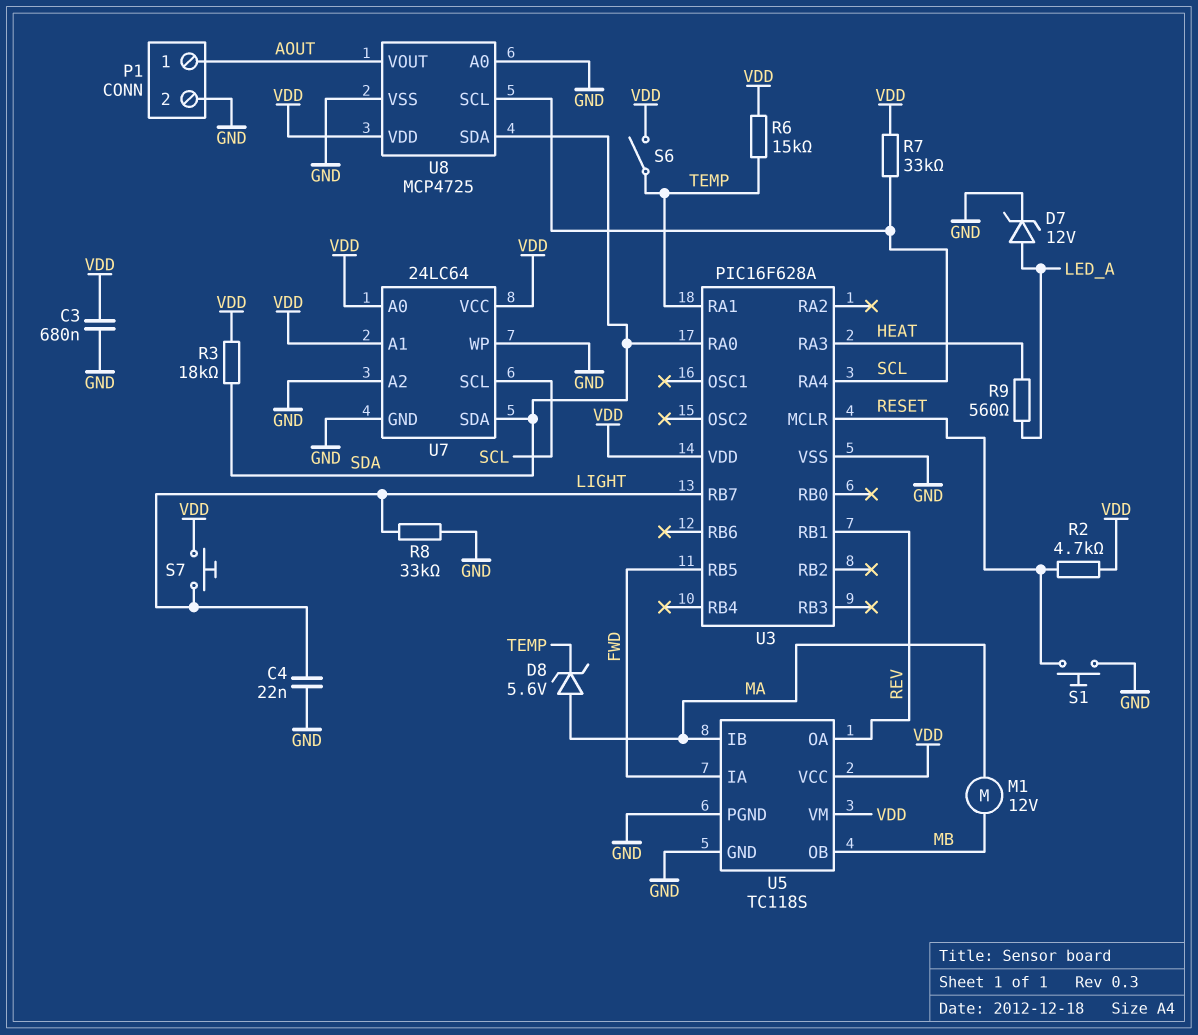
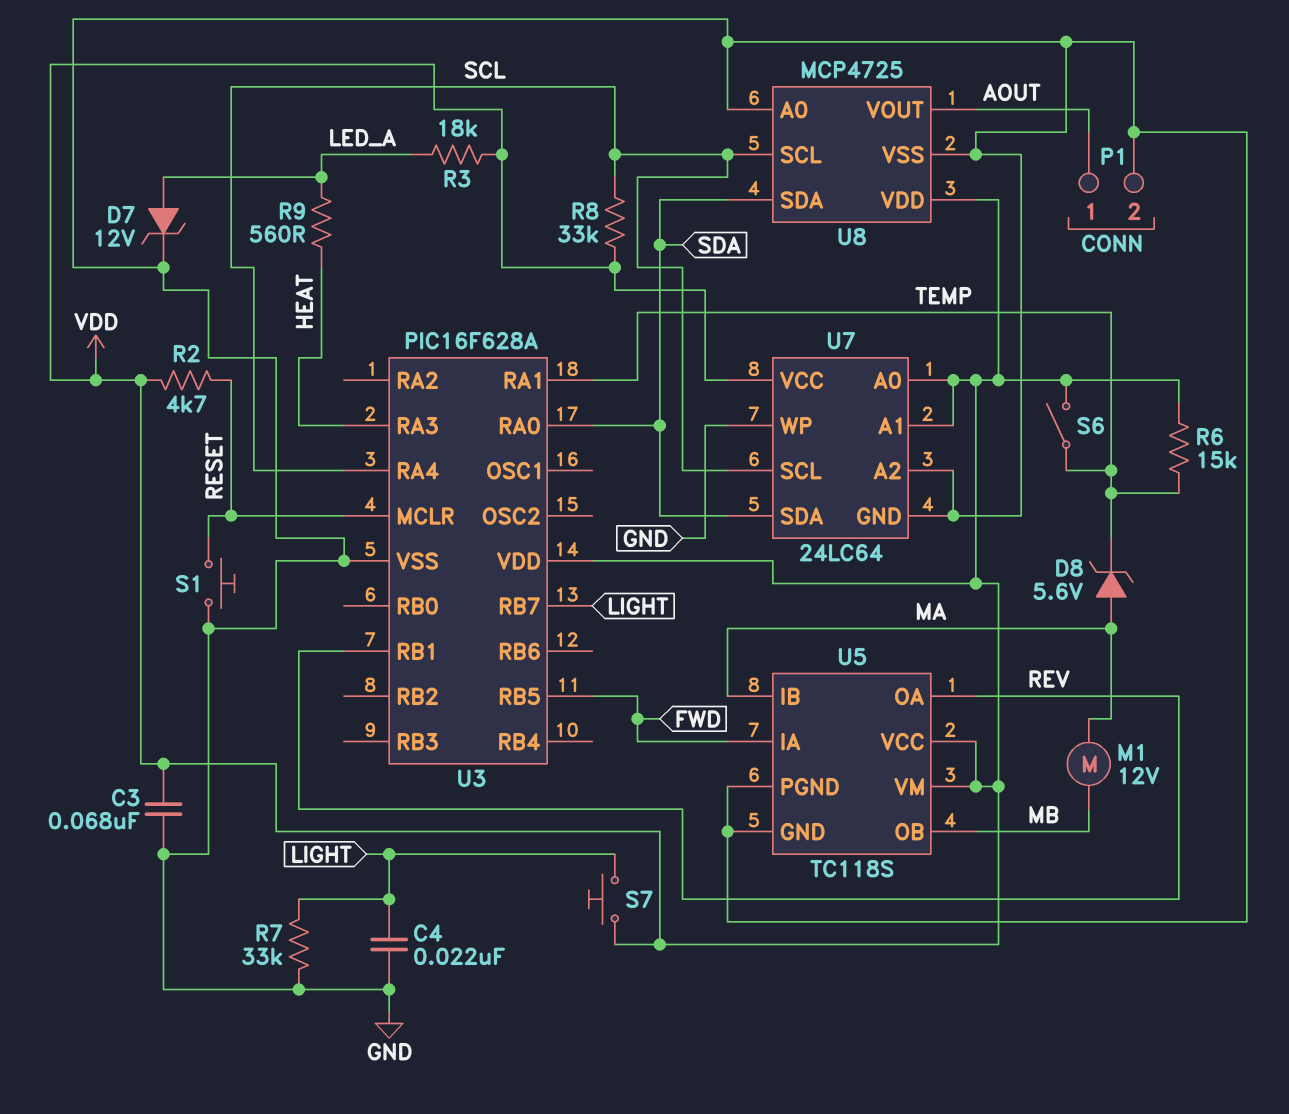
C3: 680nF (GND, VDD) -> 68nF (GND, VDD)
R3: 18k (SDA, VDD) -> 18k (LED_A, VDD)
R7: 33k (SCL, VDD) -> 33k (GND, LIGHT)
R8: 33k (GND, LIGHT) -> 33k (SCL, VDD)

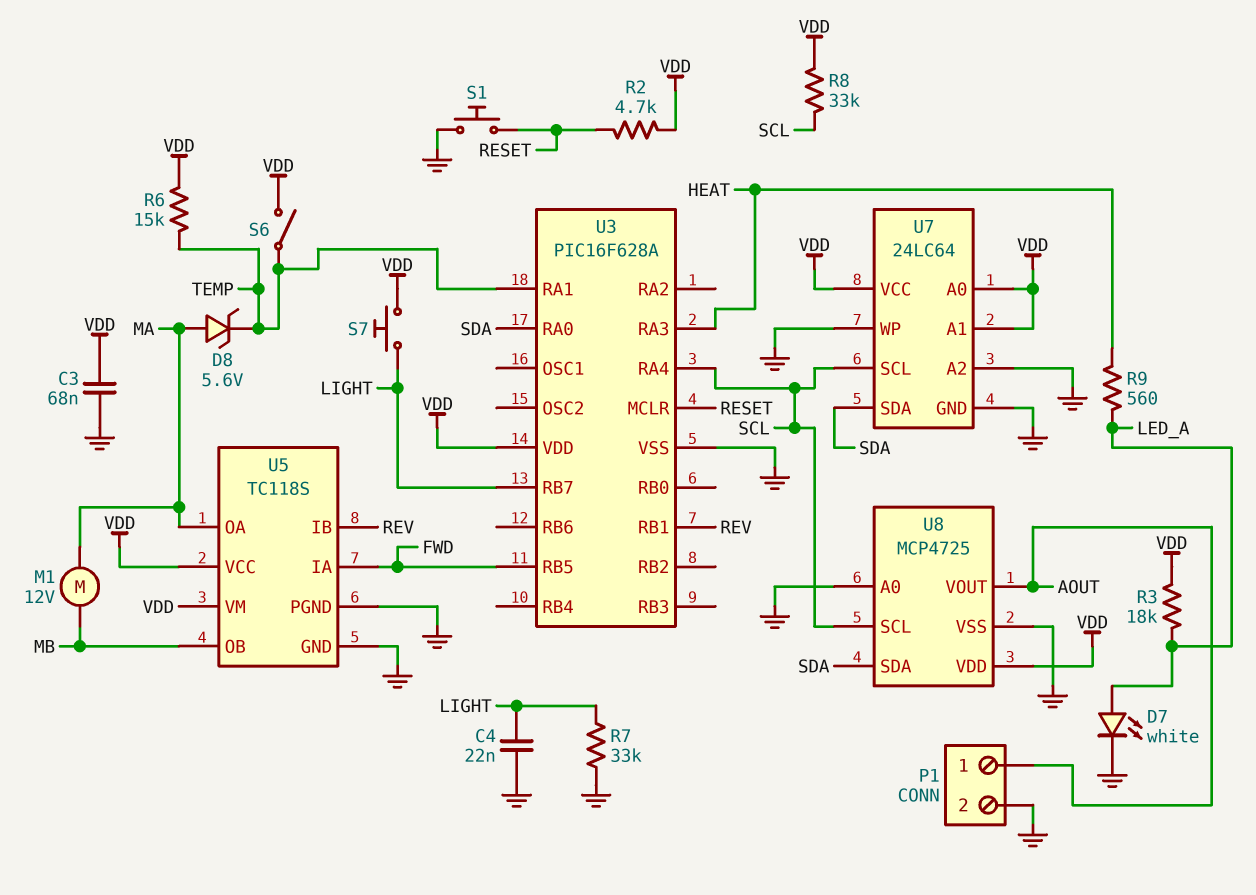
D7: zener 12V (A LED_A, K GND) -> LED white (A LED_A, K GND)
U5 pin IB: MA -> REV
U5 pin OA: REV -> MA

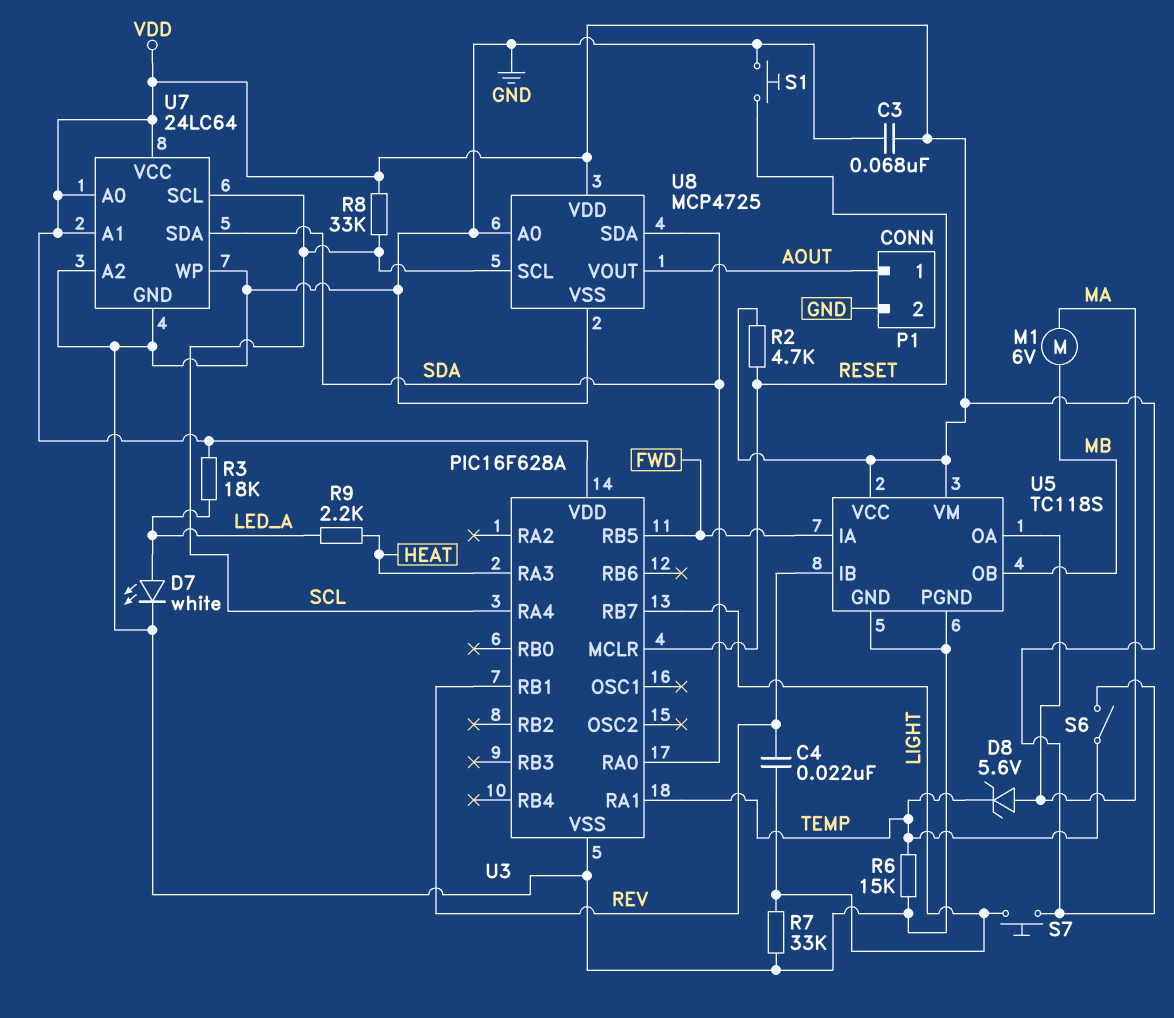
C4: 22nF (GND, LIGHT) -> 22nF (LIGHT, REV)
M1: motor 12V (MA, MB) -> motor 6V (MA, MB)
R6: 15k (TEMP, VDD) -> 15k (GND, TEMP)
R9: 560 (HEAT, LED_A) -> 2.2k (HEAT, LED_A)

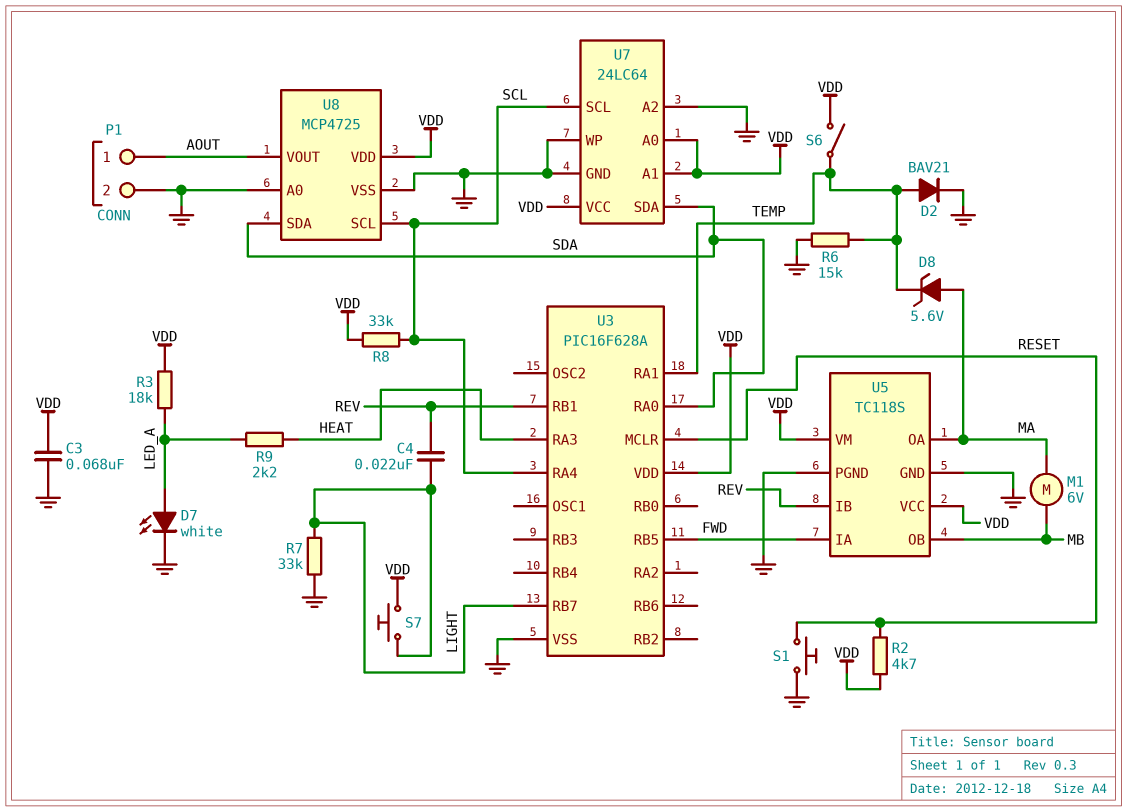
D2: none -> diode BAV21 (A TEMP, K GND)

